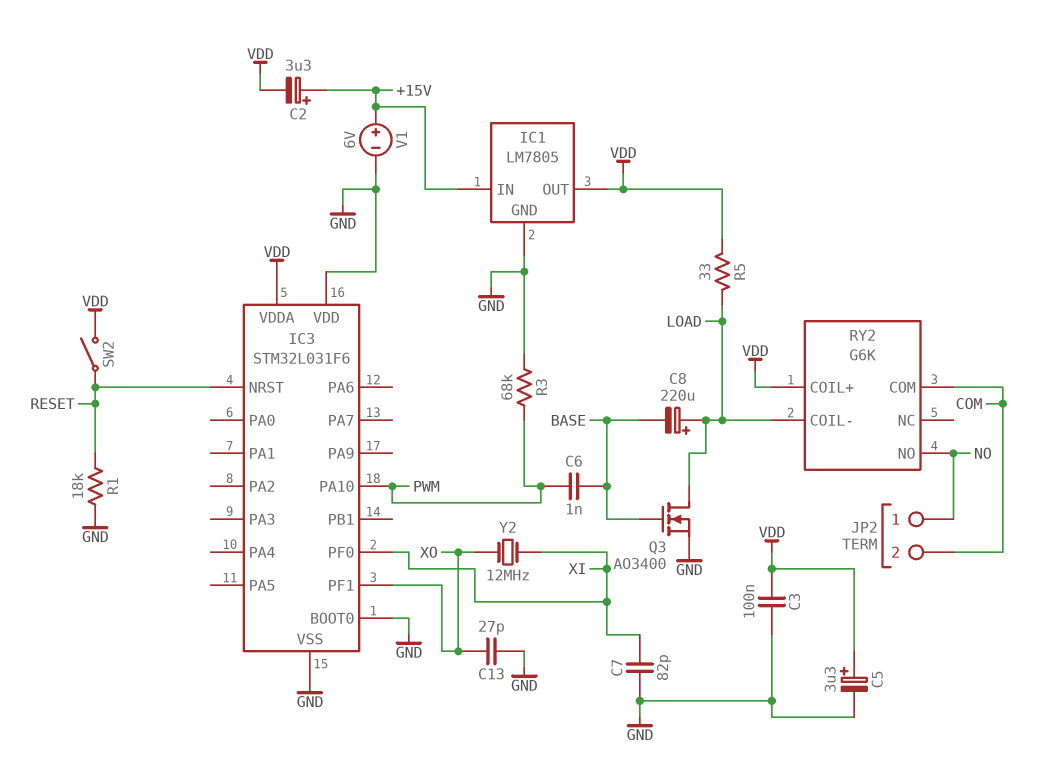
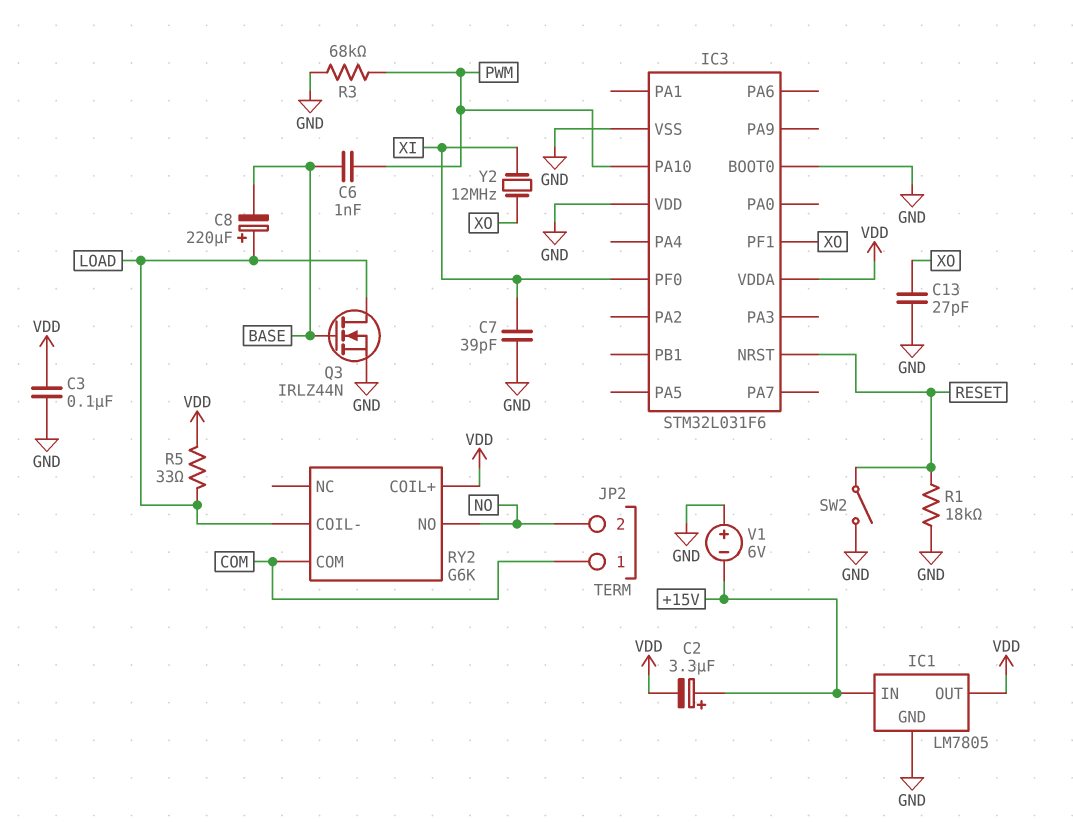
C5: 3.3uF (plus VDD, minus GND) -> none
C7: 82pF (GND, XI) -> 39pF (GND, XI)
JP2 pin 1: NO -> COM
JP2 pin 2: COM -> NO
Q3: NMOS AO3400 (G BASE, D LOAD, S GND) -> NMOS IRLZ44N (G BASE, D LOAD, S GND)
SW2: switch (RESET, VDD) -> switch (GND, RESET)
V1: 6V (plus +15V, minus GND) -> 6V (plus GND, minus +15V)

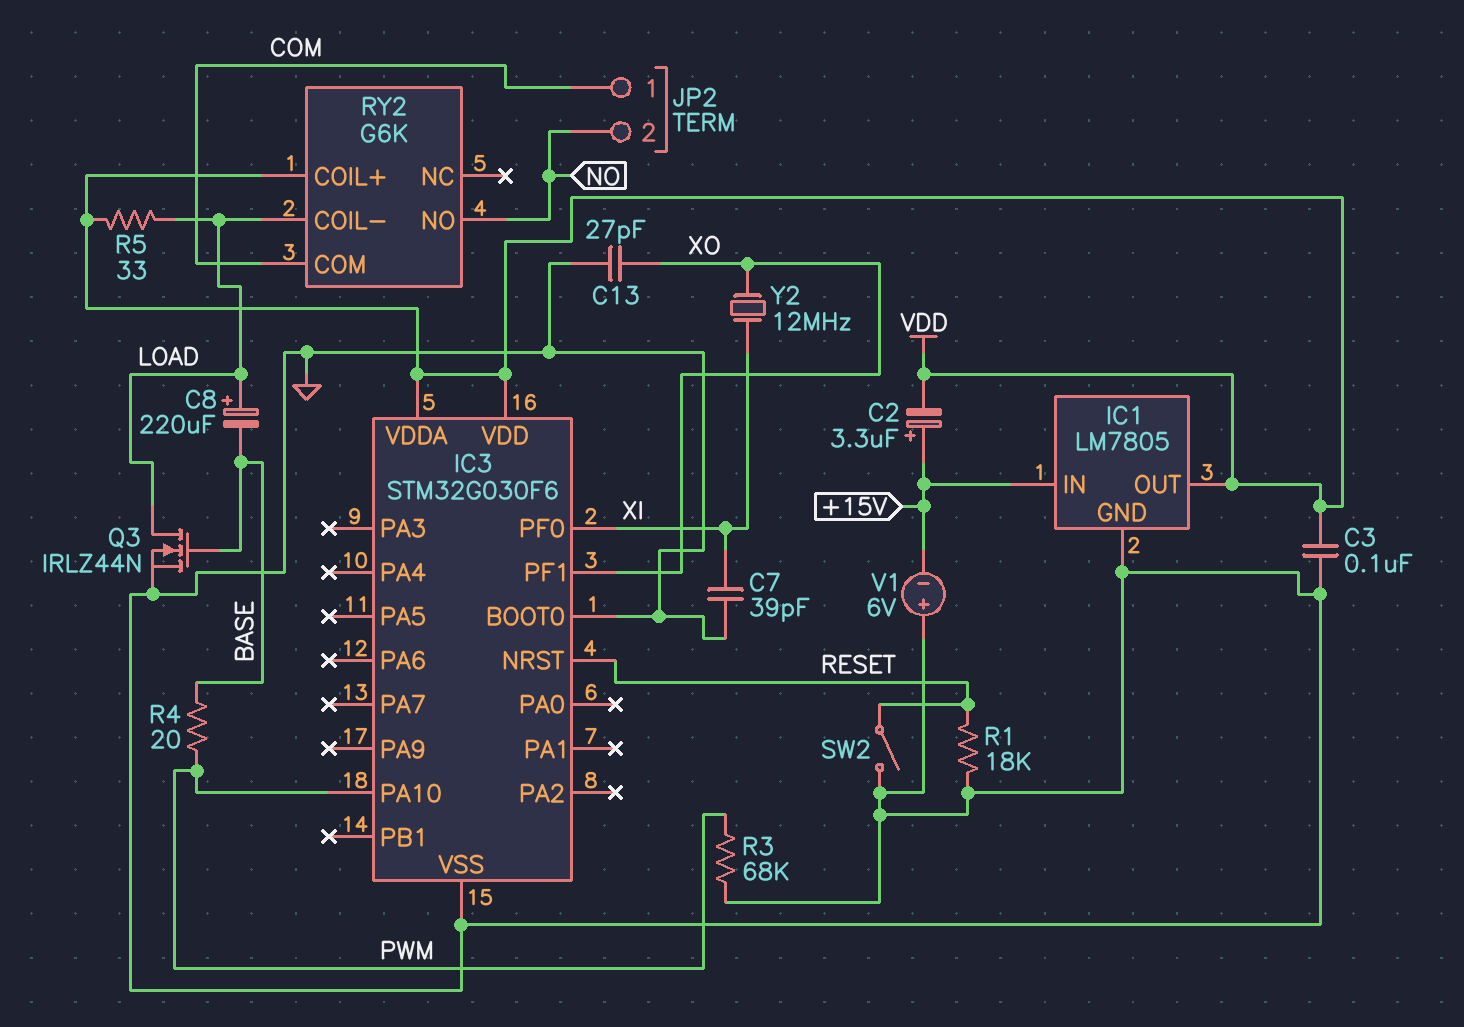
C6: 1nF (BASE, PWM) -> none
IC3: STM32L031F6 -> STM32G030F6
IC3 pin VDD: GND -> VDD
R4: none -> 20 (BASE, PWM)

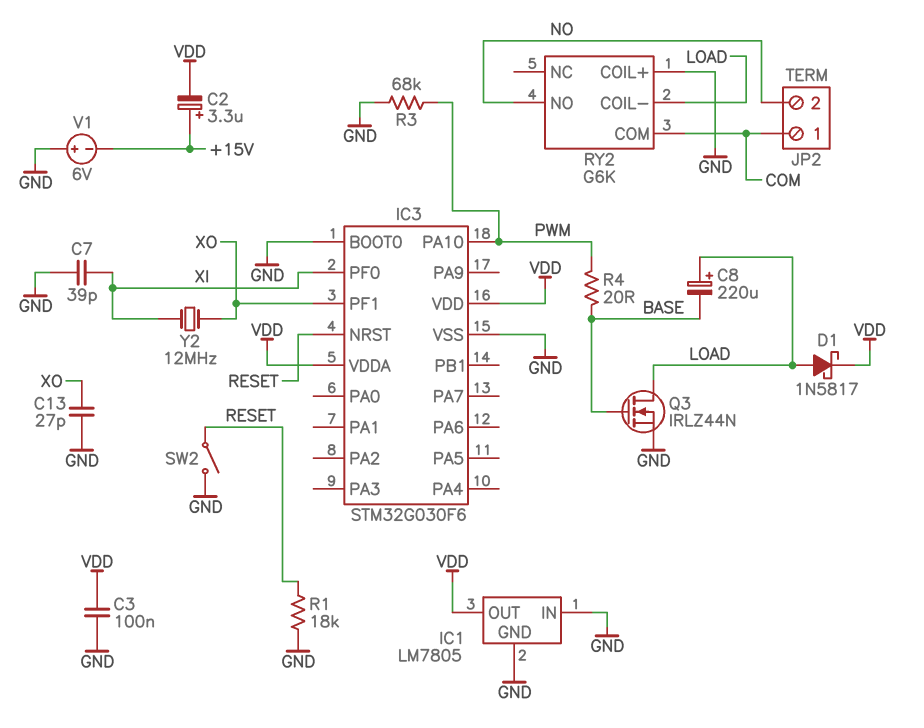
D1: none -> schottky 1N5817 (A LOAD, K VDD)
IC1 pin IN: +15V -> GND
R5: 33 (LOAD, VDD) -> none
RY2 pin COIL+: VDD -> GND

